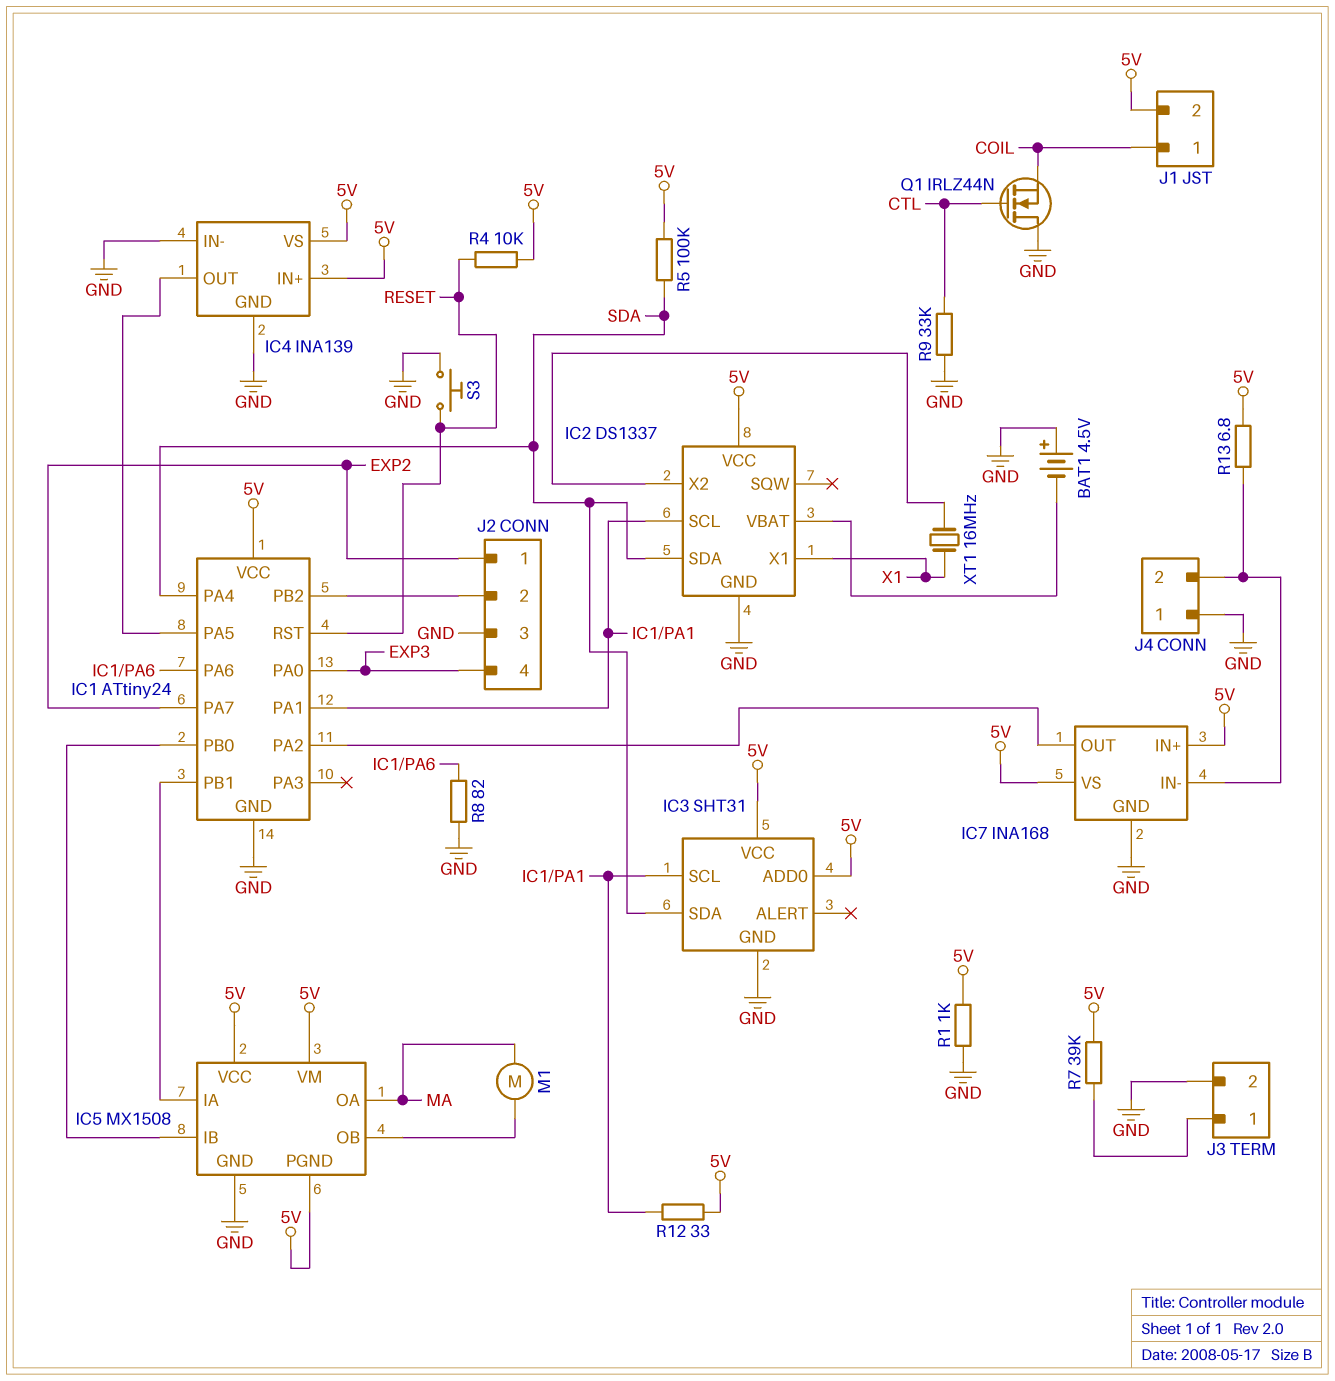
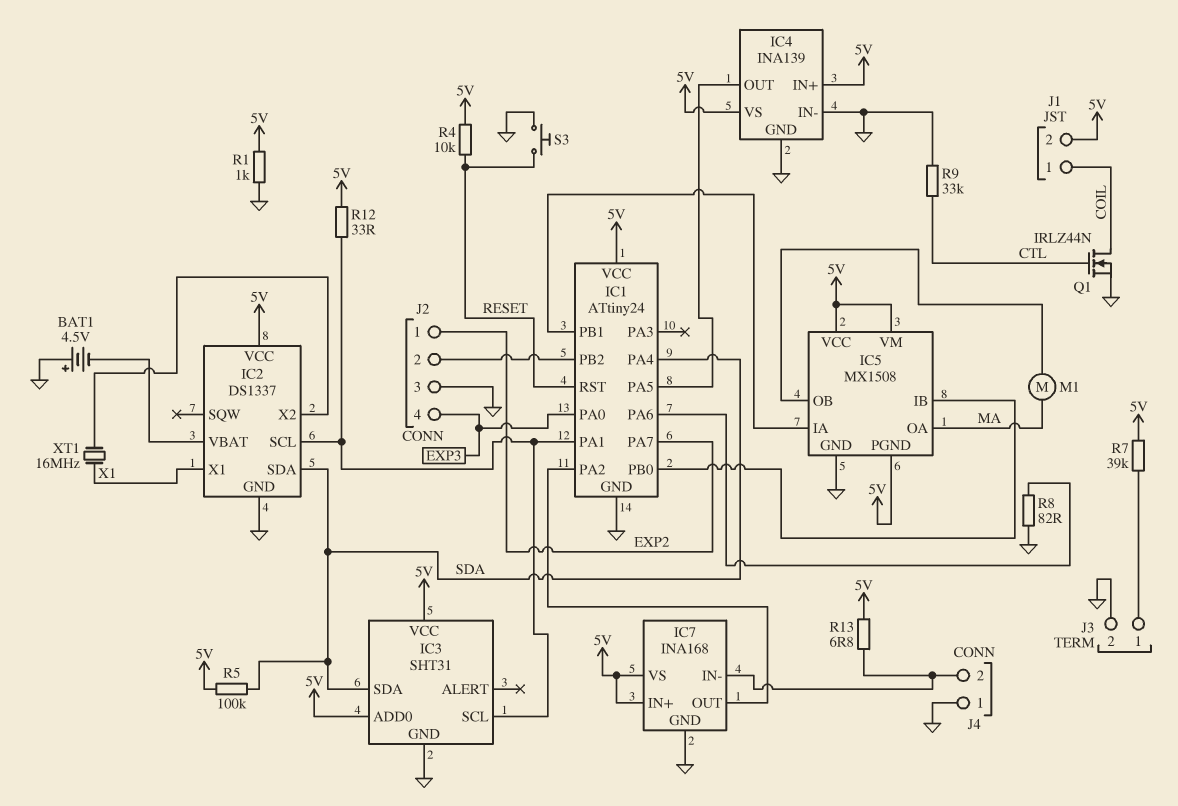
Q1: NMOS IRLZ44N (G CTL, D GND, S COIL) -> NMOS IRLZ44N (G CTL, D COIL, S GND)

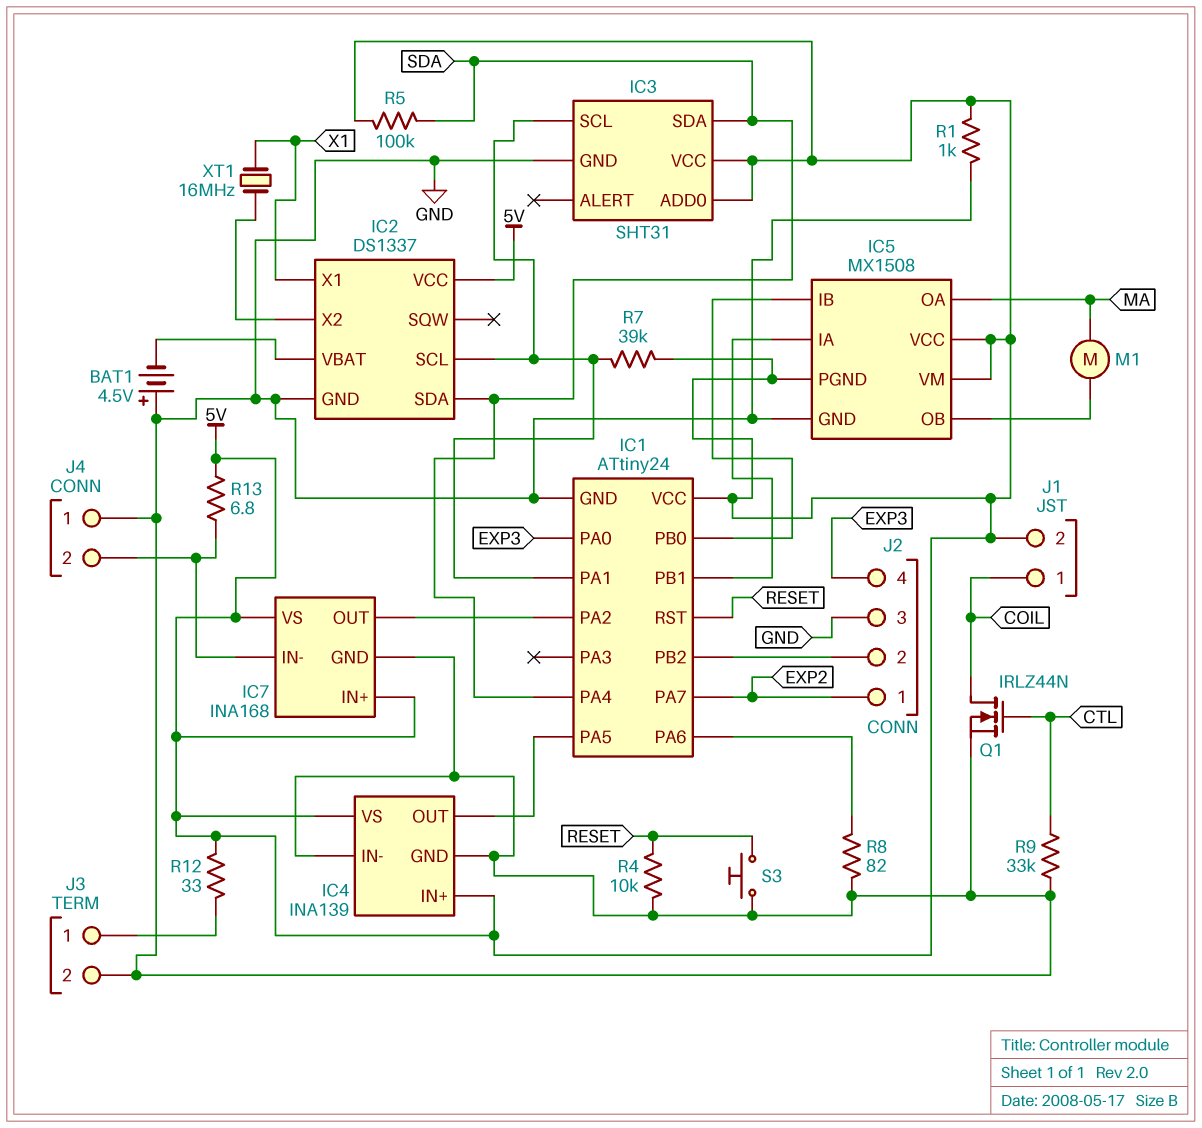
R4: 10k (5V, RESET) -> 10k (GND, RESET)
R7: 39k (5V, J3/1) -> 39k (5V, IC1/PA1)
R12: 33 (5V, IC1/PA1) -> 33 (5V, J3/1)

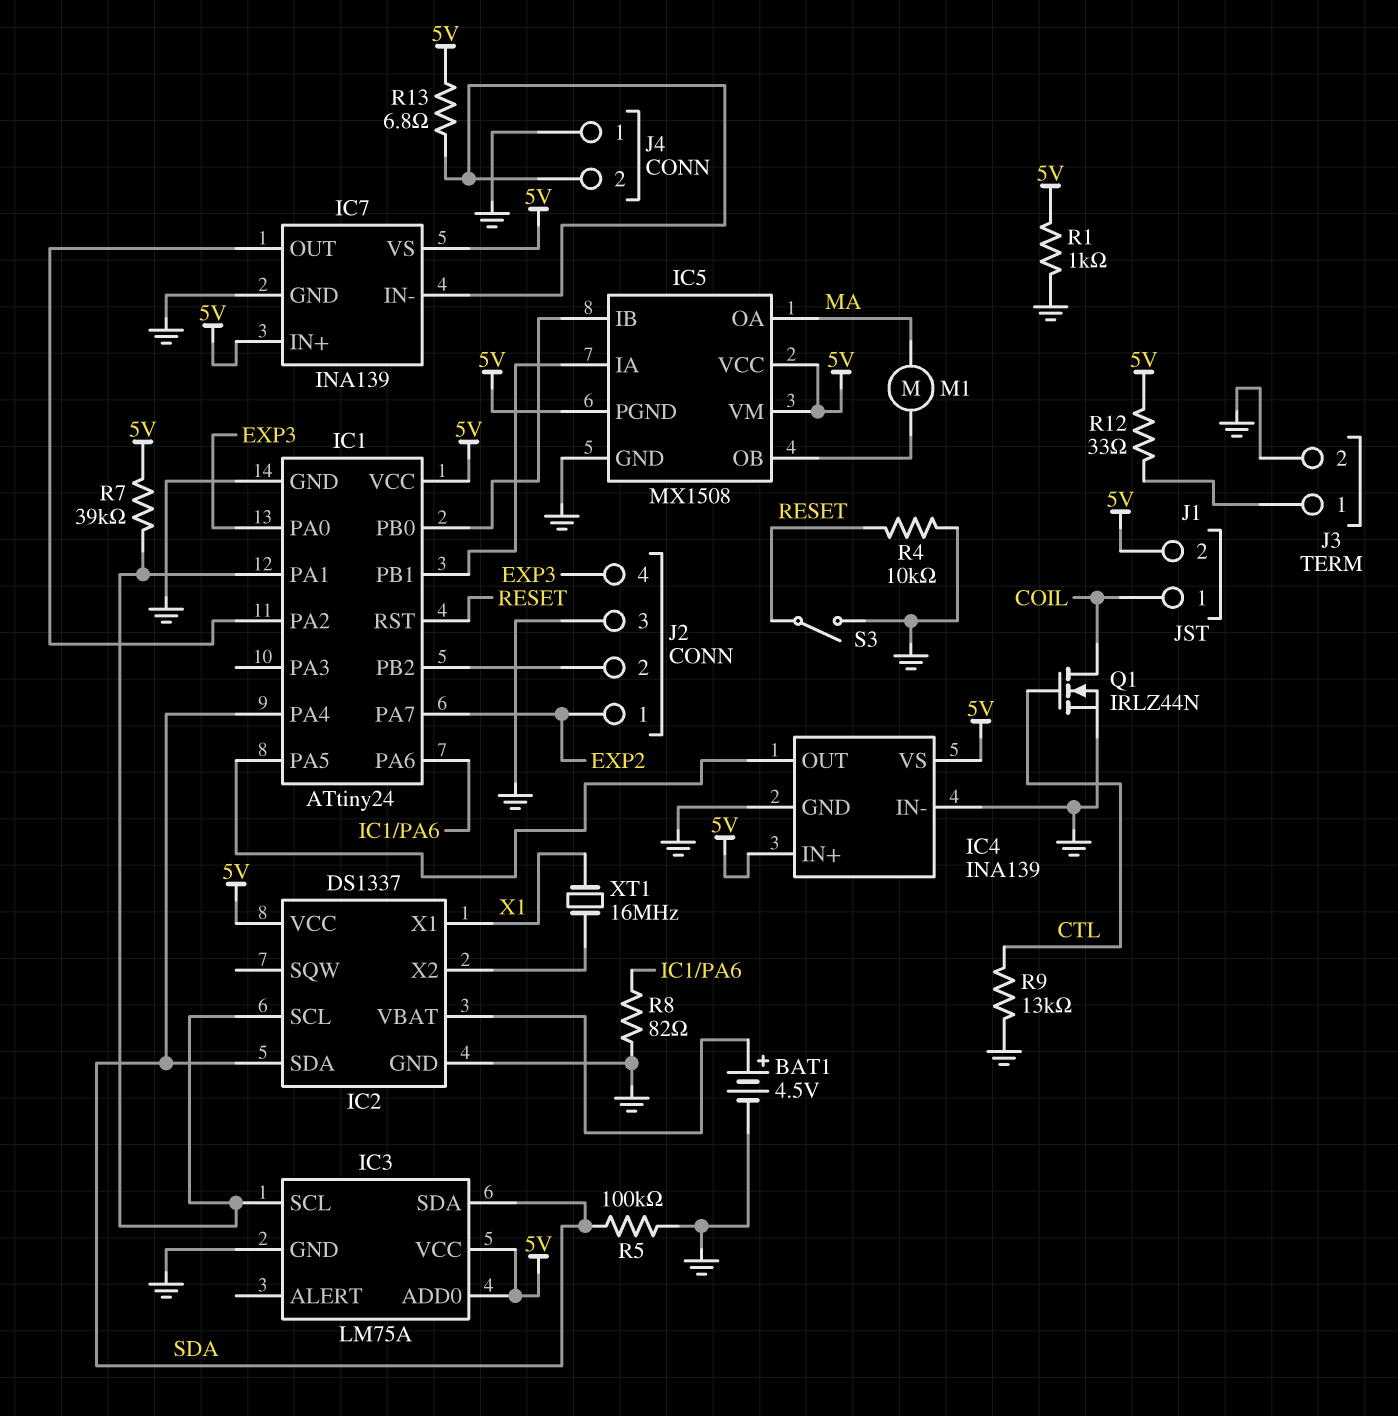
BAT1: 4.5V (plus GND, minus IC2/VBAT) -> 4.5V (plus IC2/VBAT, minus GND)
IC3: SHT31 -> LM75A
IC7: INA168 -> INA139
R5: 100k (5V, SDA) -> 100k (GND, SDA)
R9: 33k (CTL, GND) -> 13k (CTL, GND)
S3: button (GND, RESET) -> switch (GND, RESET)

